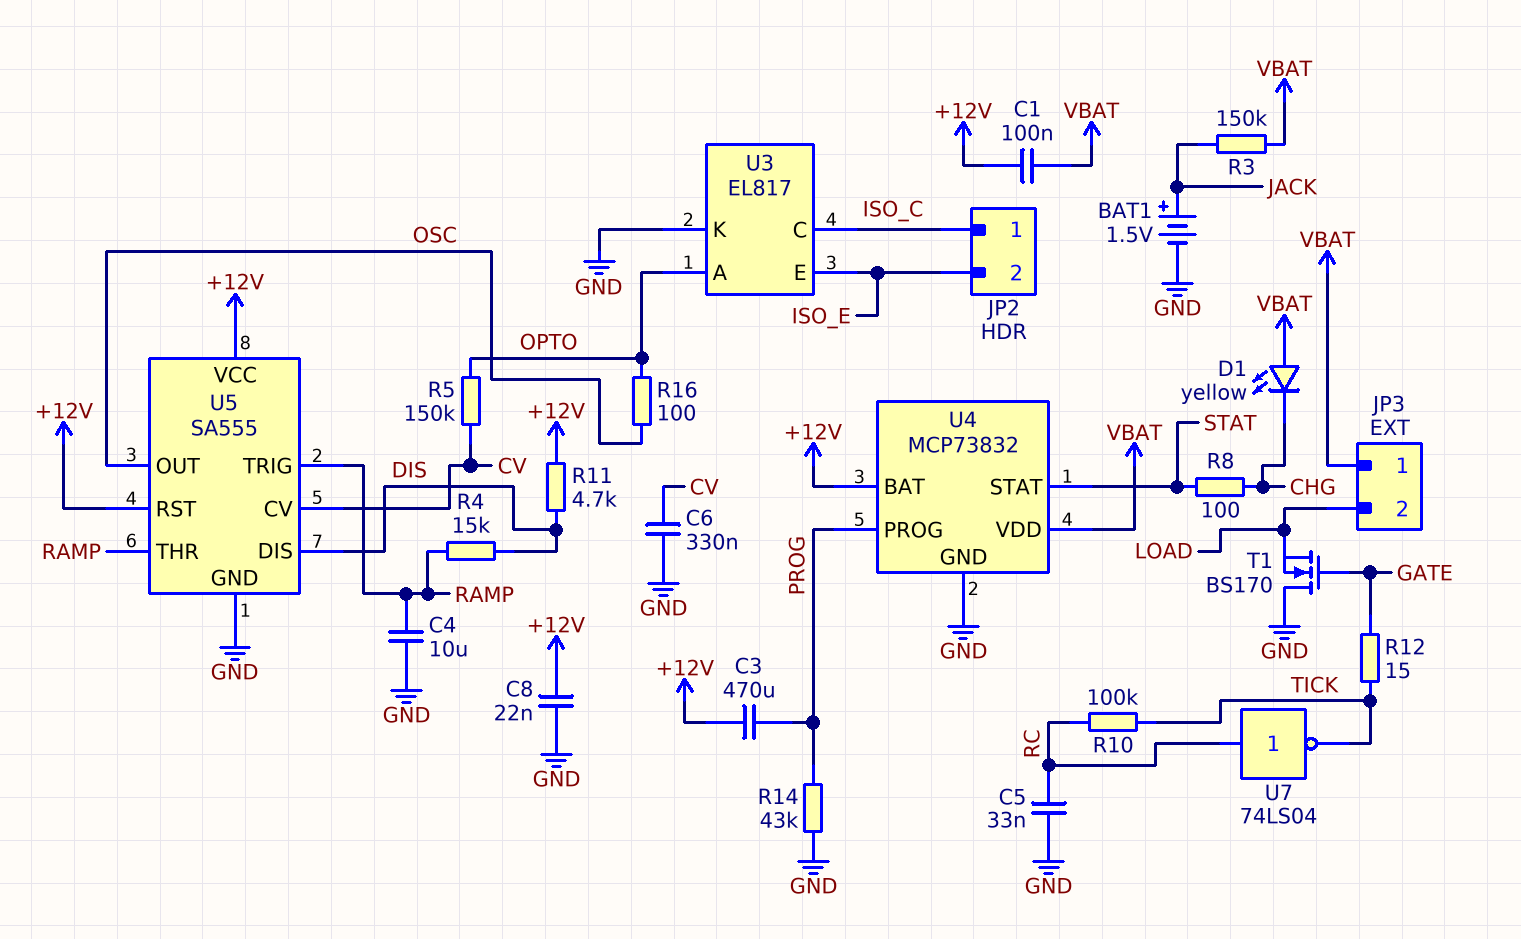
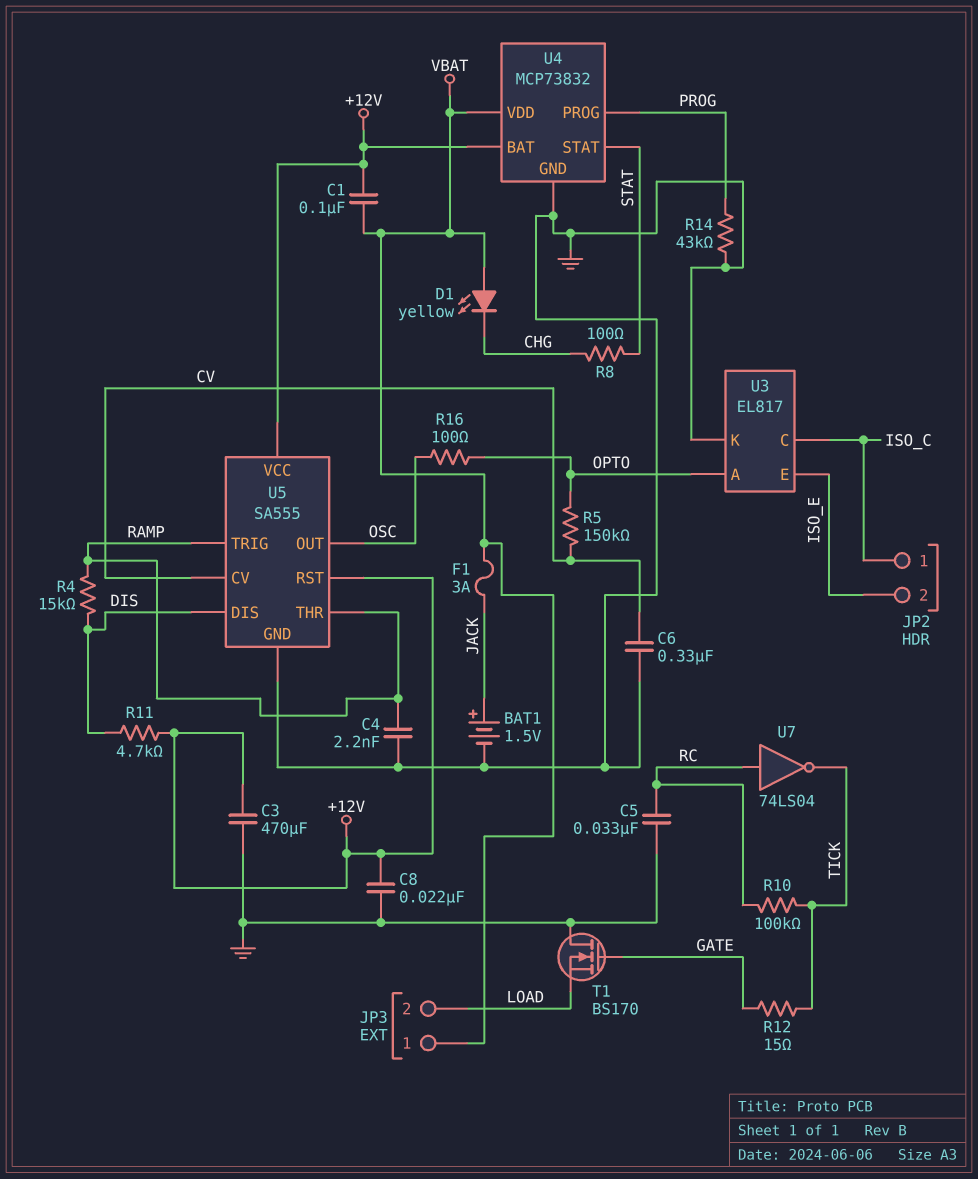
C3: 470uF (+12V, PROG) -> 470uF (+12V, GND)
C4: 10uF (GND, RAMP) -> 2.2nF (GND, RAMP)
F1: none -> 3A (JACK, VBAT)
R3: 150k (JACK, VBAT) -> none

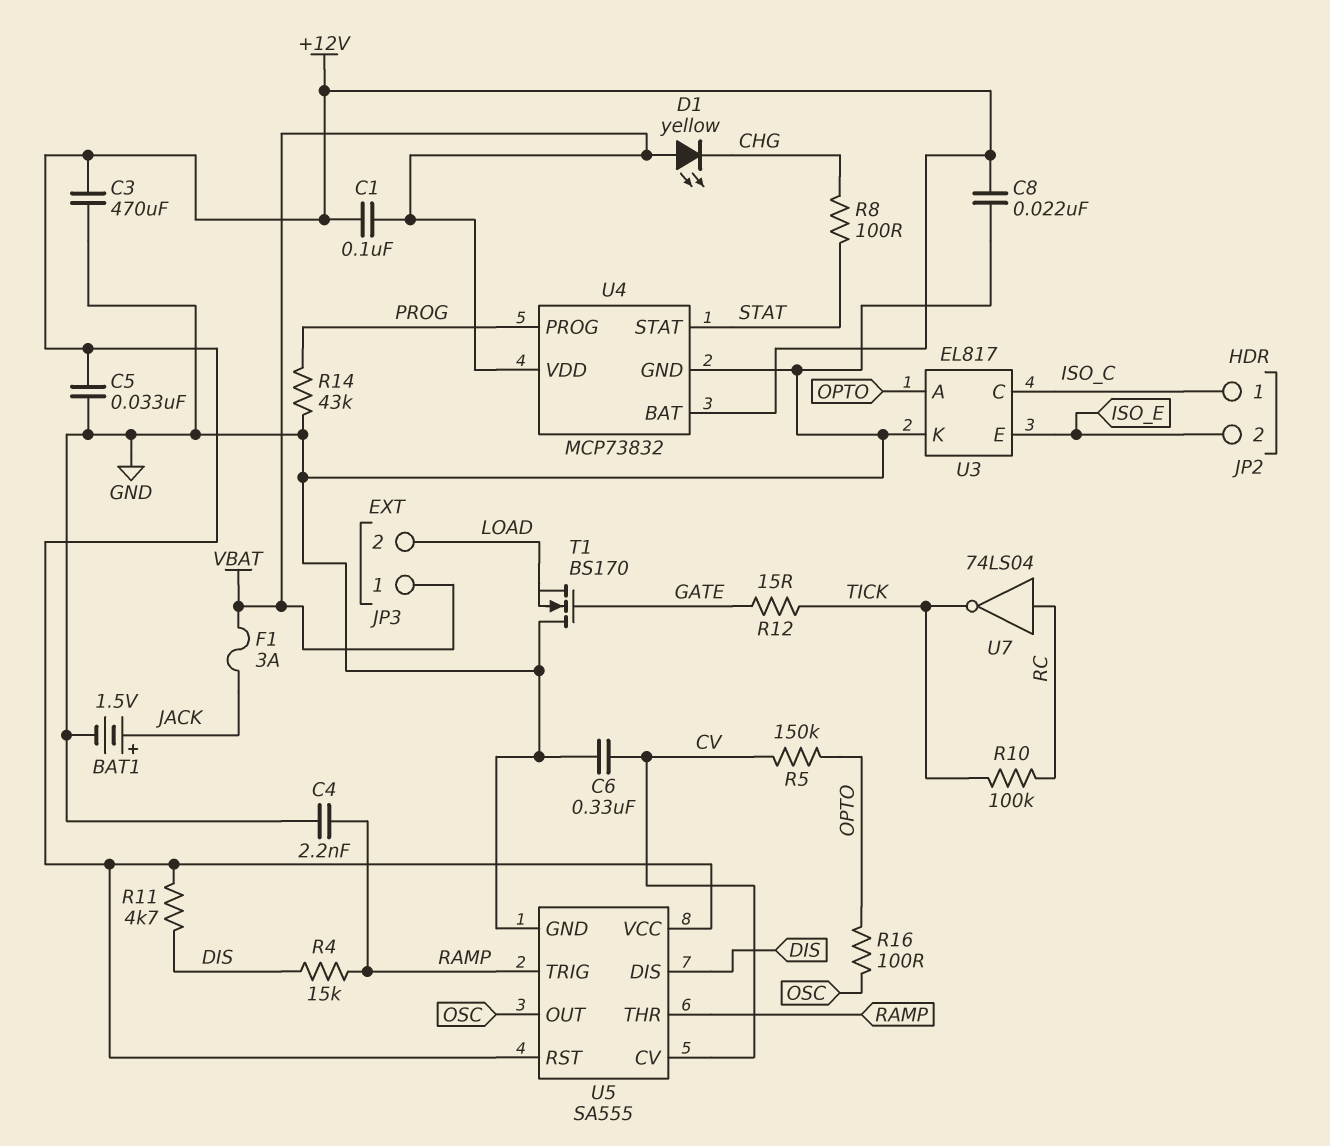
C5: 33nF (GND, RC) -> 33nF (+12V, GND)

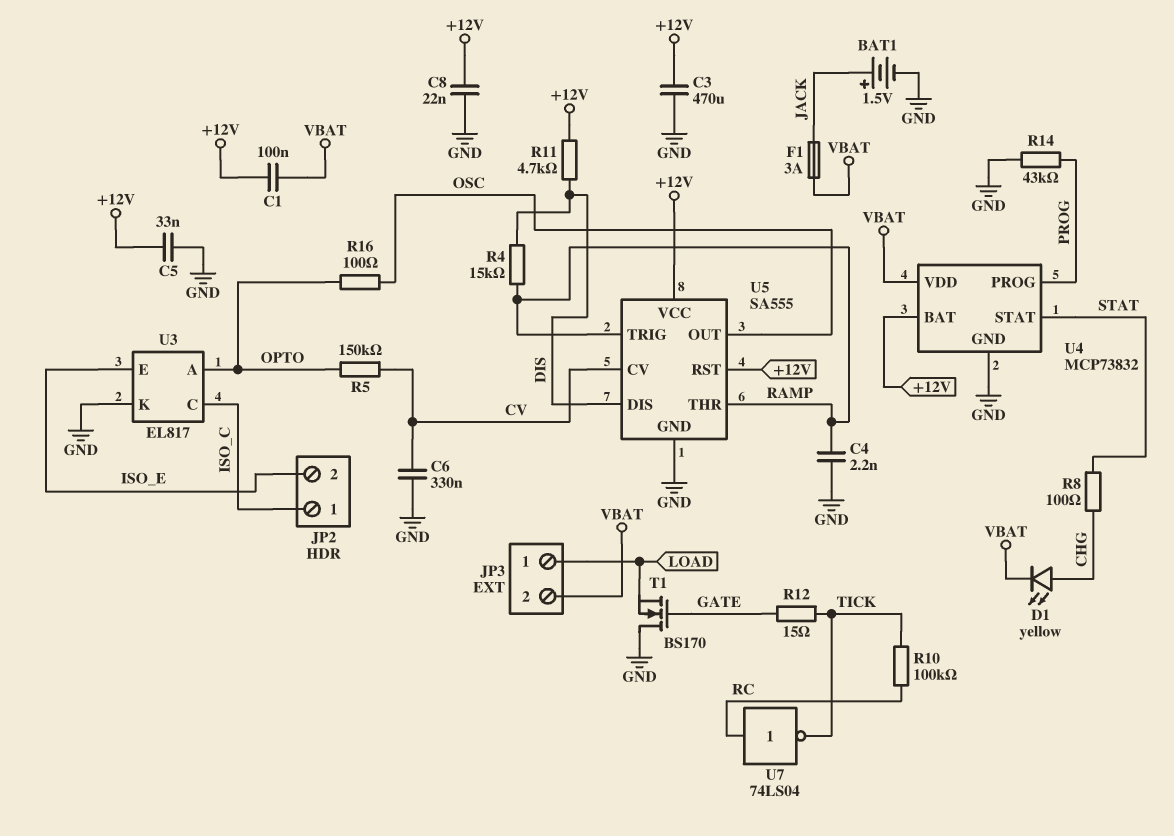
D1: LED yellow (A VBAT, K CHG) -> LED yellow (A CHG, K VBAT)
JP3 pin 1: VBAT -> LOAD
JP3 pin 2: LOAD -> VBAT

